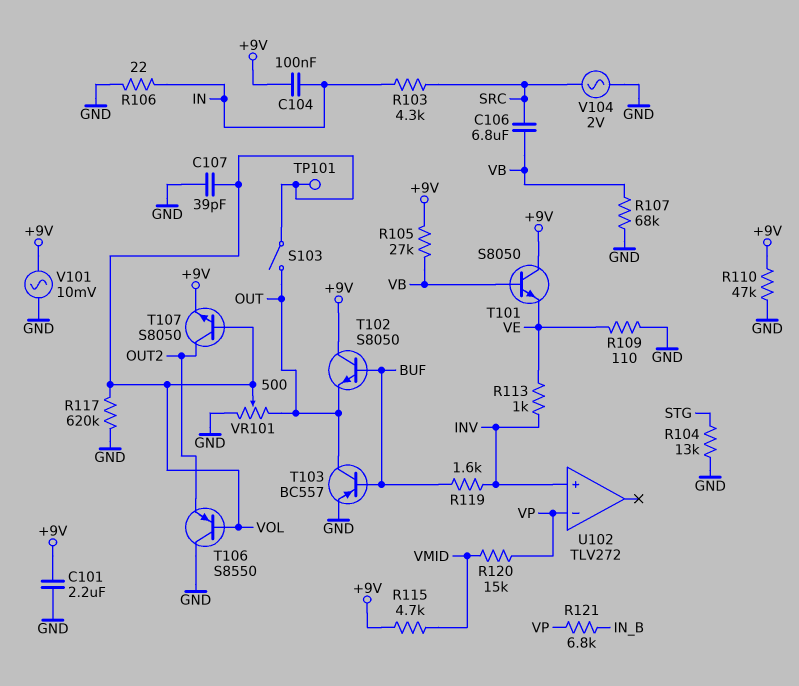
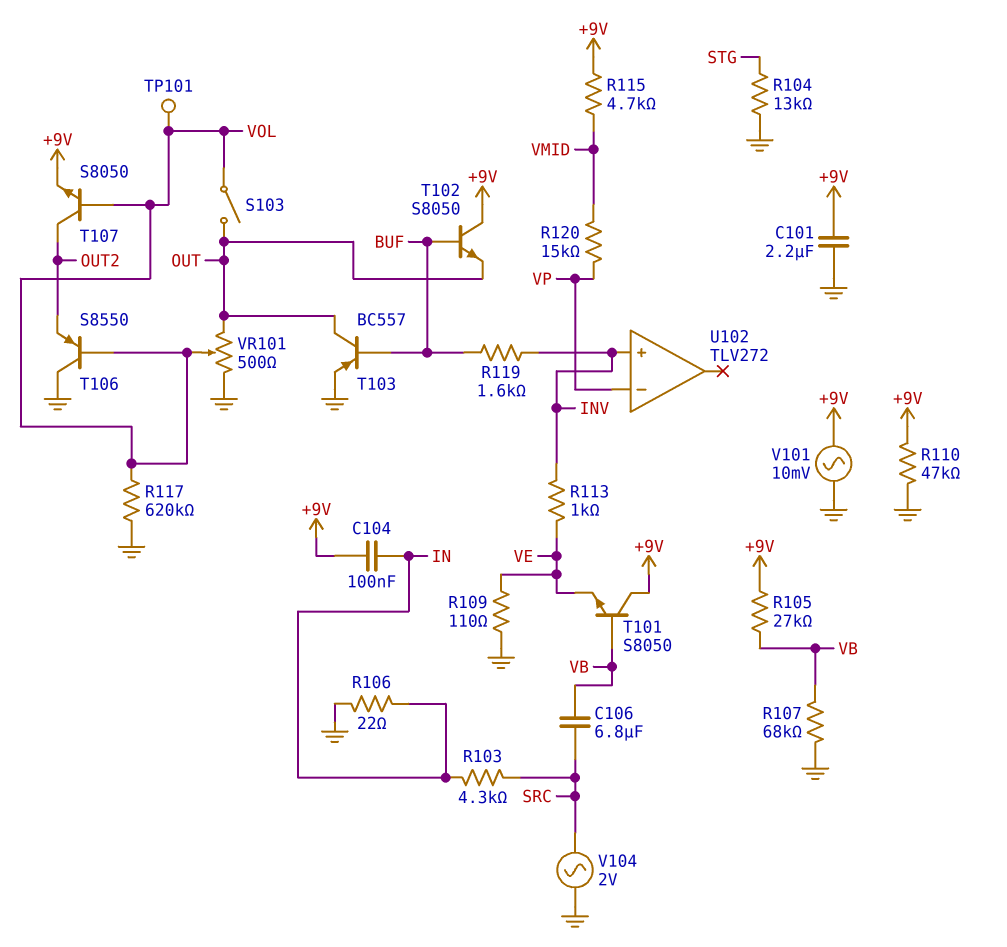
C107: 39pF (GND, VOL) -> none
R121: 6.8k (IN_B, VP) -> none

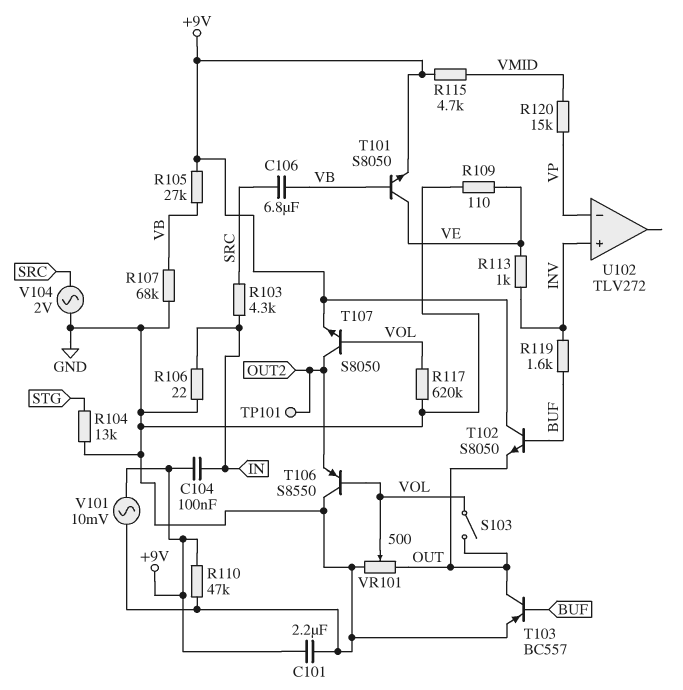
T101: NPN S8050 (B VB, C +9V, E VE) -> NPN S8050 (B VB, C VE, E +9V)
TP101: test point (VOL) -> test point (OUT2)

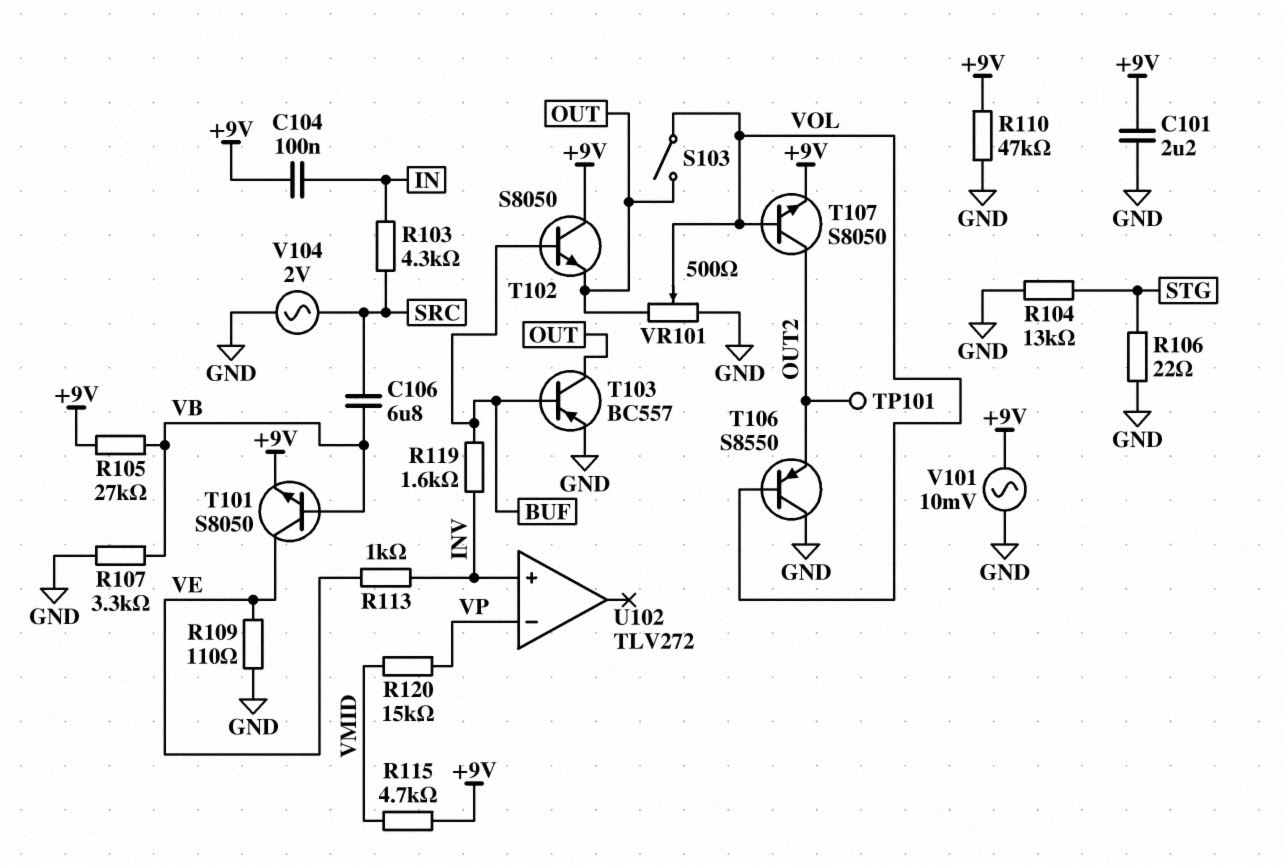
R106: 22 (GND, IN) -> 22 (GND, STG)
R107: 68k (GND, VB) -> 3.3k (GND, VB)
R117: 620k (GND, VOL) -> none

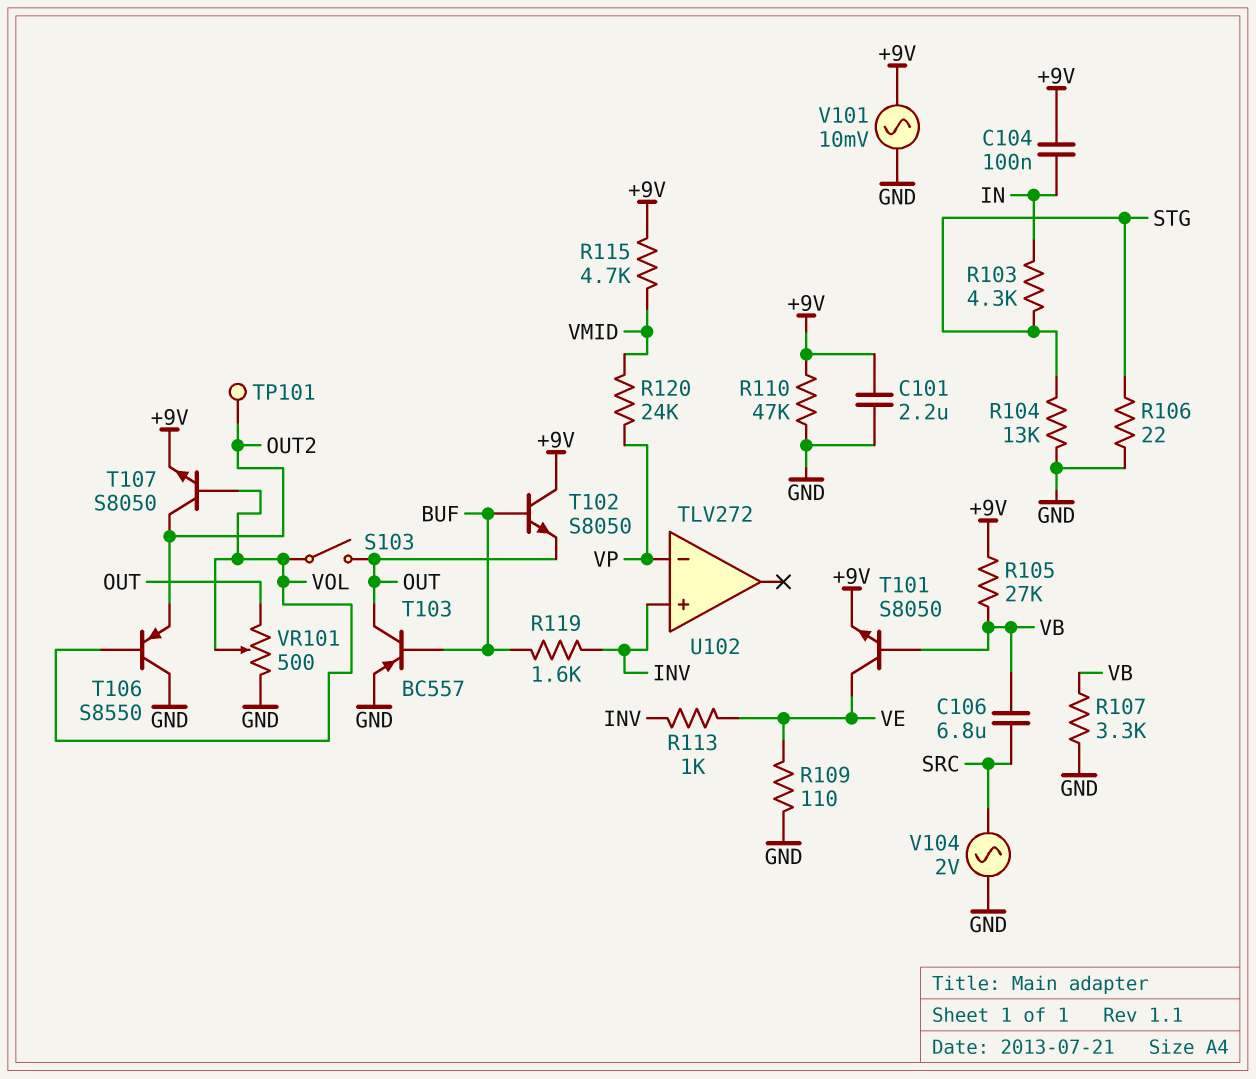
R103: 4.3k (IN, SRC) -> 4.3k (IN, STG)
R120: 15k (VMID, VP) -> 24k (VMID, VP)

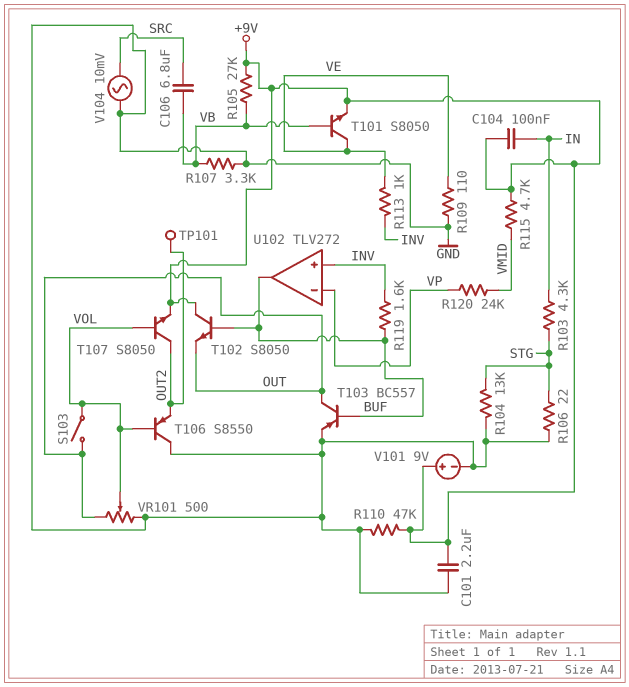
U102 pin out: none -> BUF
V101: AC 10mV (+9V, GND) -> 9V (plus +9V, minus GND)
V104: AC 2V (GND, SRC) -> AC 10mV (GND, SRC)

